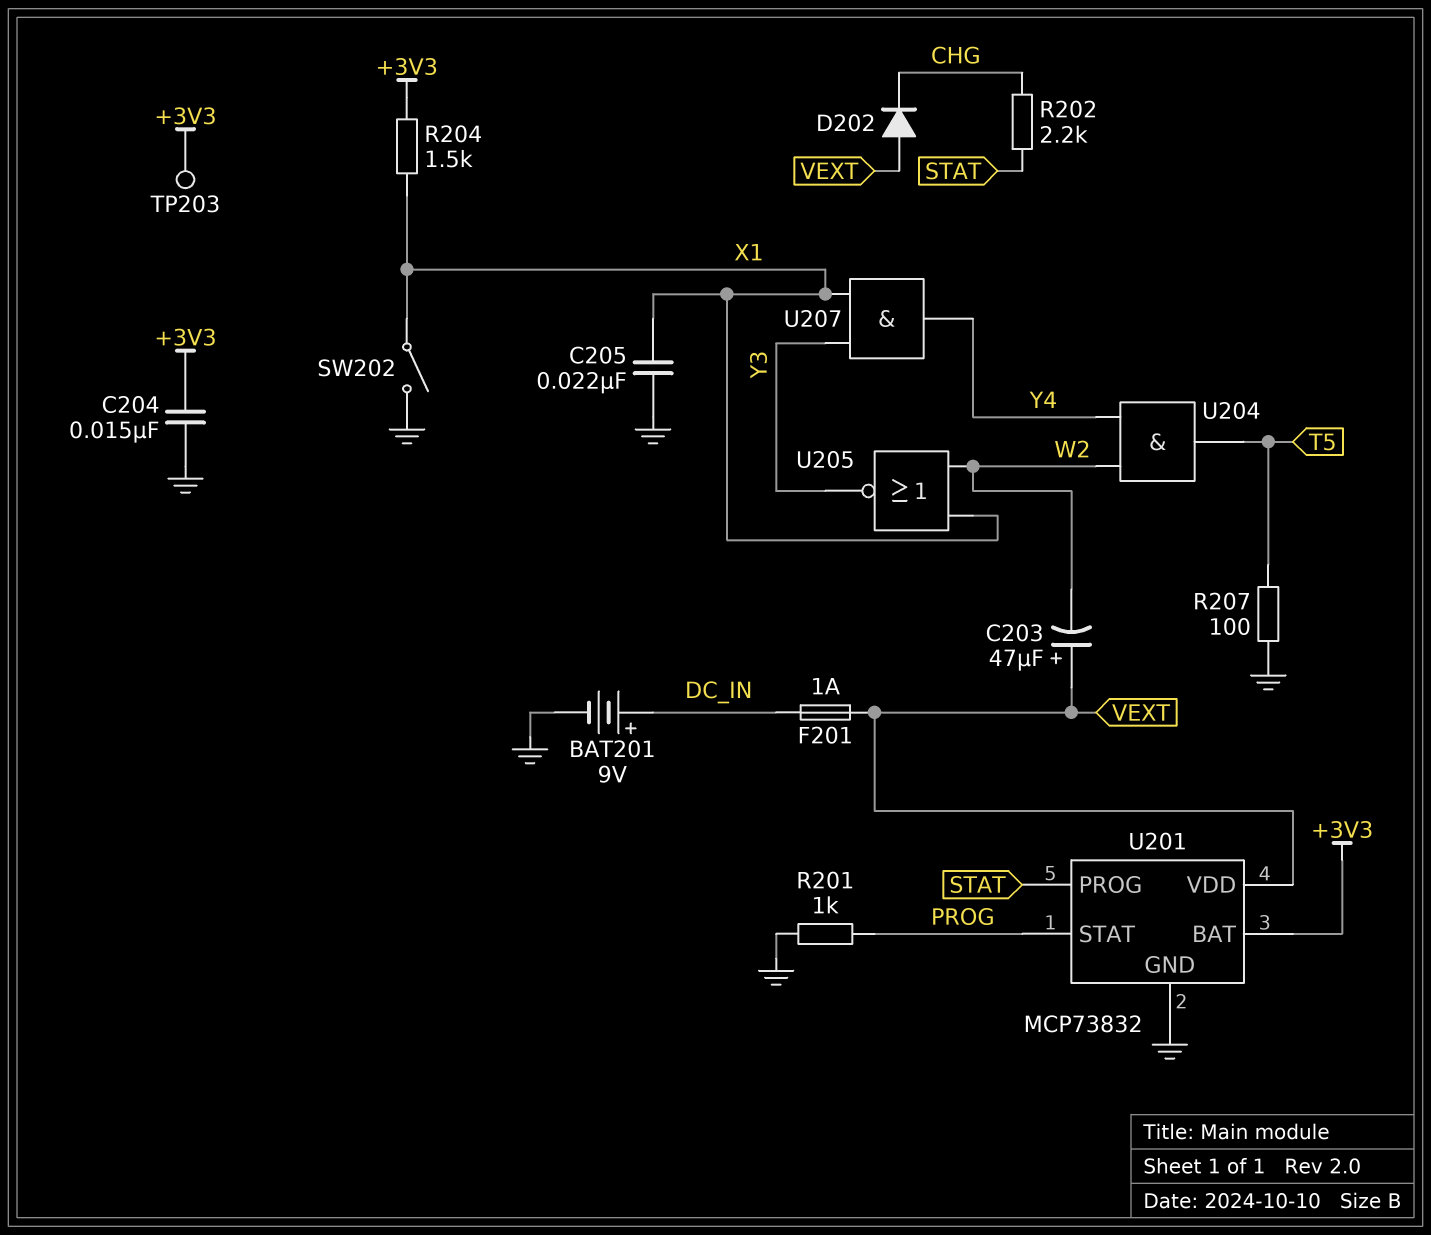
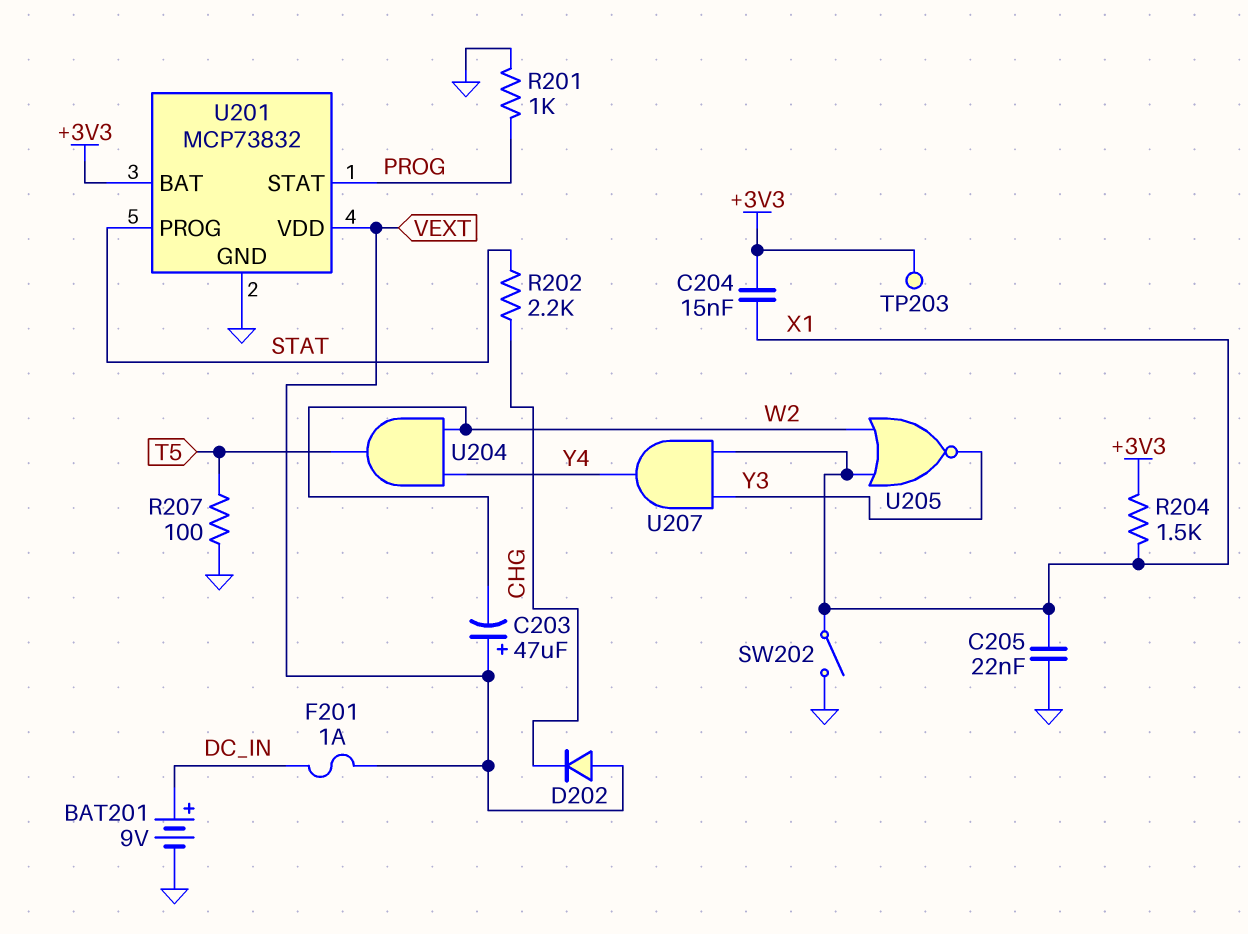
C204: 15nF (+3V3, GND) -> 15nF (+3V3, X1)

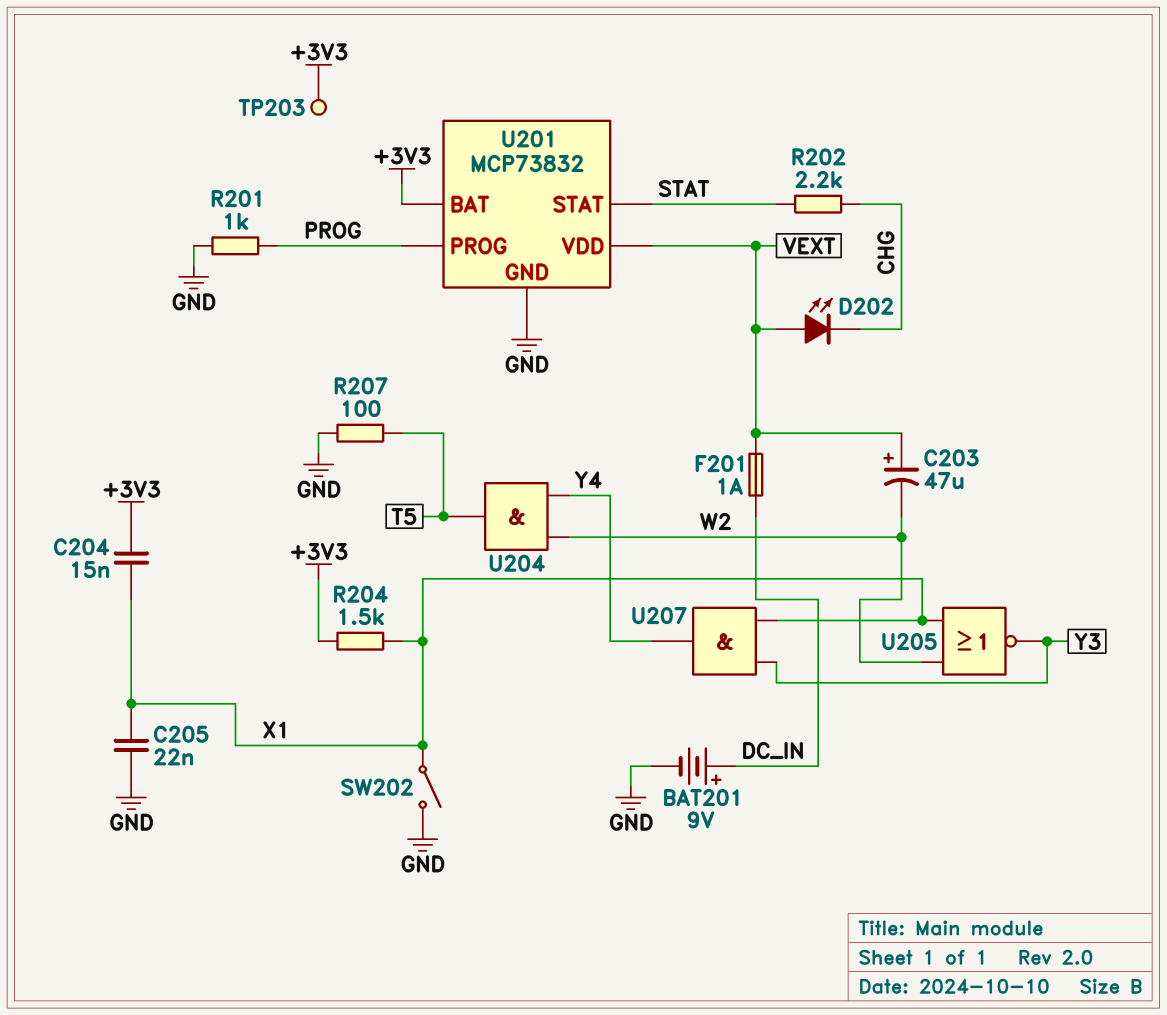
D202: diode (A VEXT, K CHG) -> LED (A VEXT, K CHG)
U201 pin PROG: STAT -> PROG
U201 pin STAT: PROG -> STAT

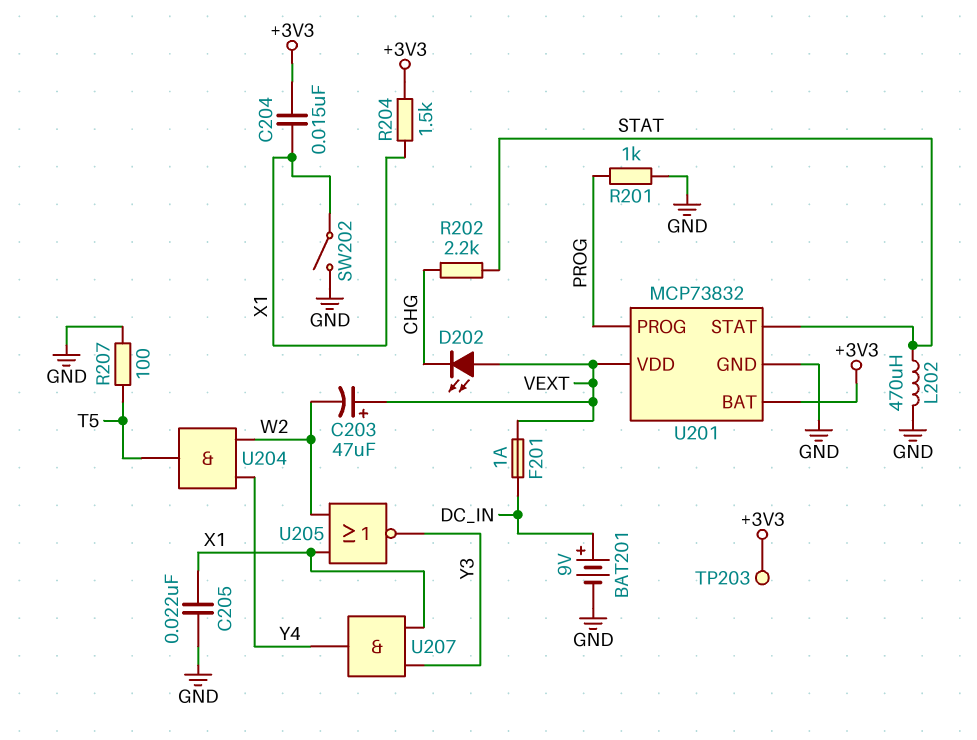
L202: none -> 470uH (GND, STAT)

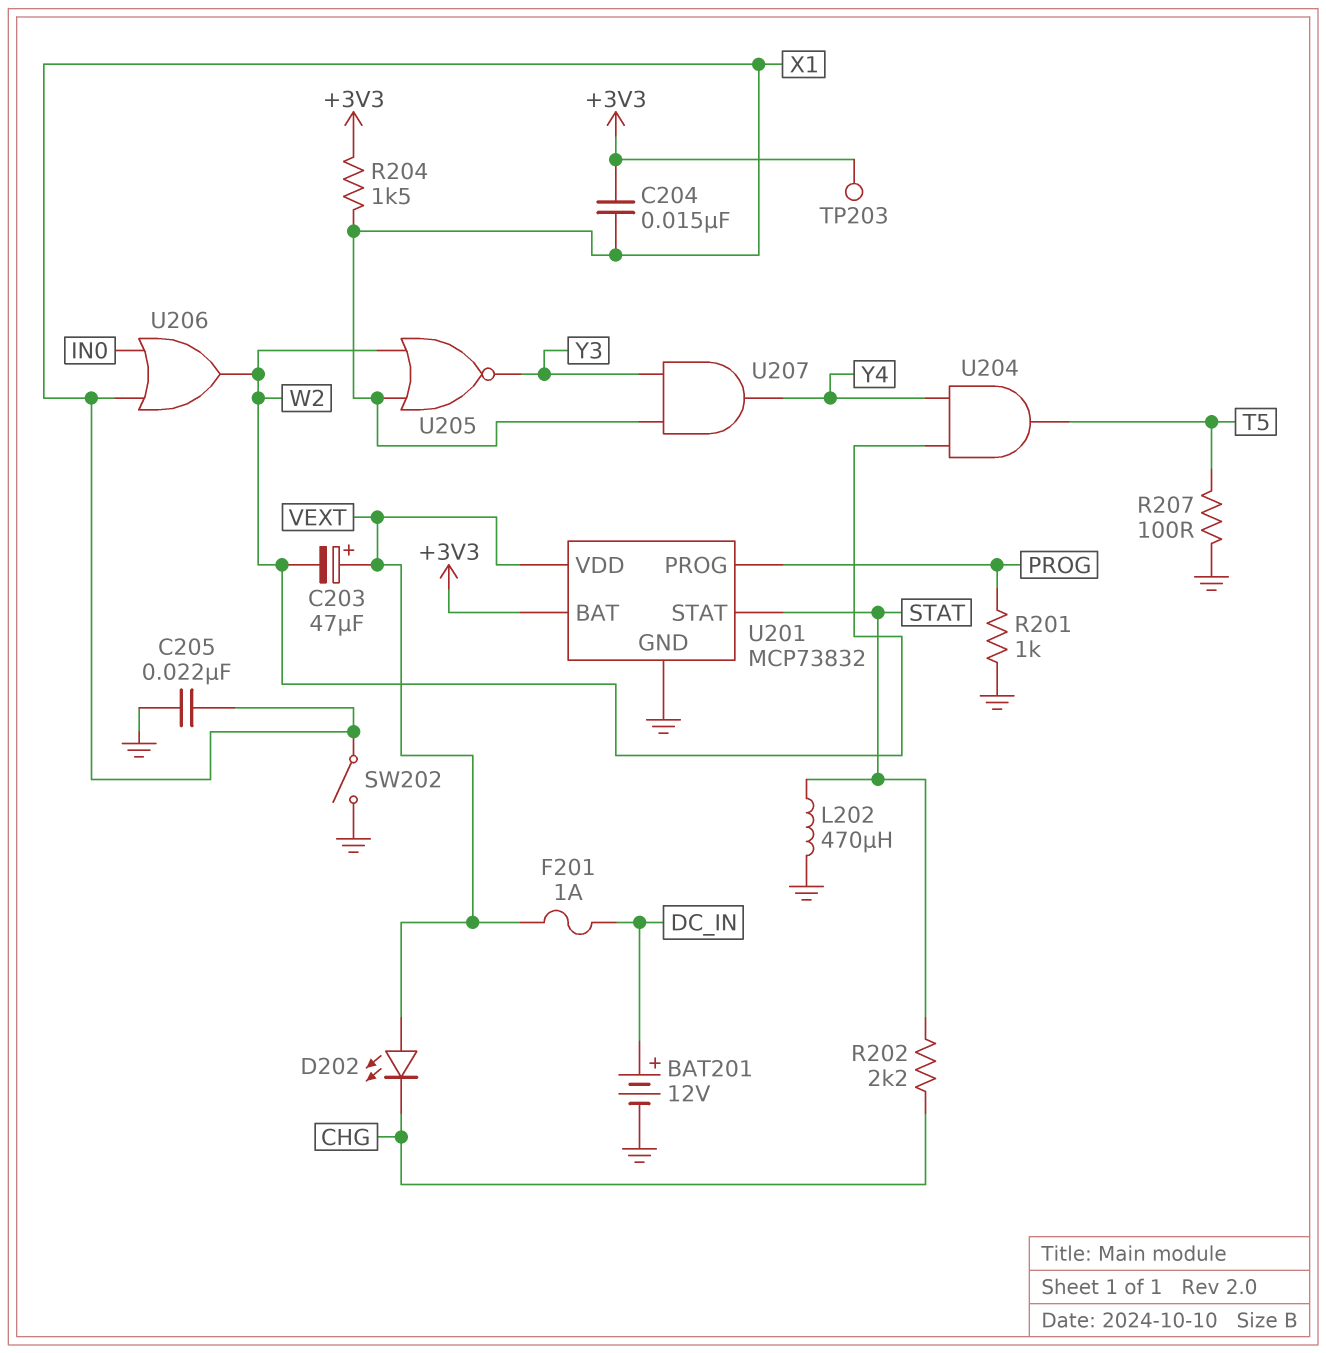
BAT201: 9V (plus DC_IN, minus GND) -> 12V (plus DC_IN, minus GND)
U206: none -> OR (in IN0, in X1, out W2)

